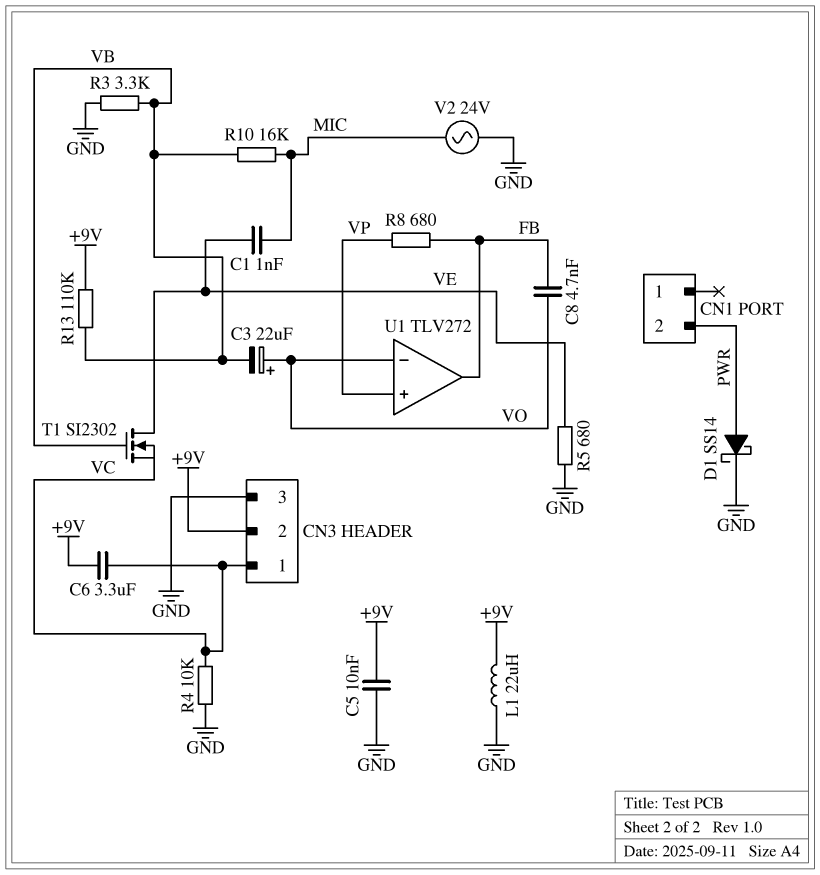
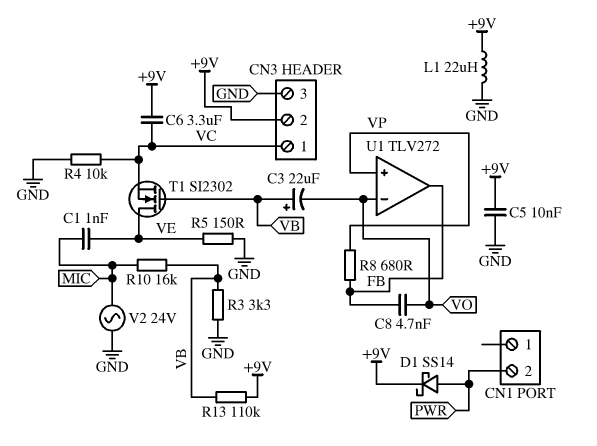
C3: 22uF (plus VO, minus VB) -> 22uF (plus VB, minus VO)
D1: schottky SS14 (A PWR, K GND) -> schottky SS14 (A PWR, K +9V)
R5: 680 (GND, VE) -> 150 (GND, VE)

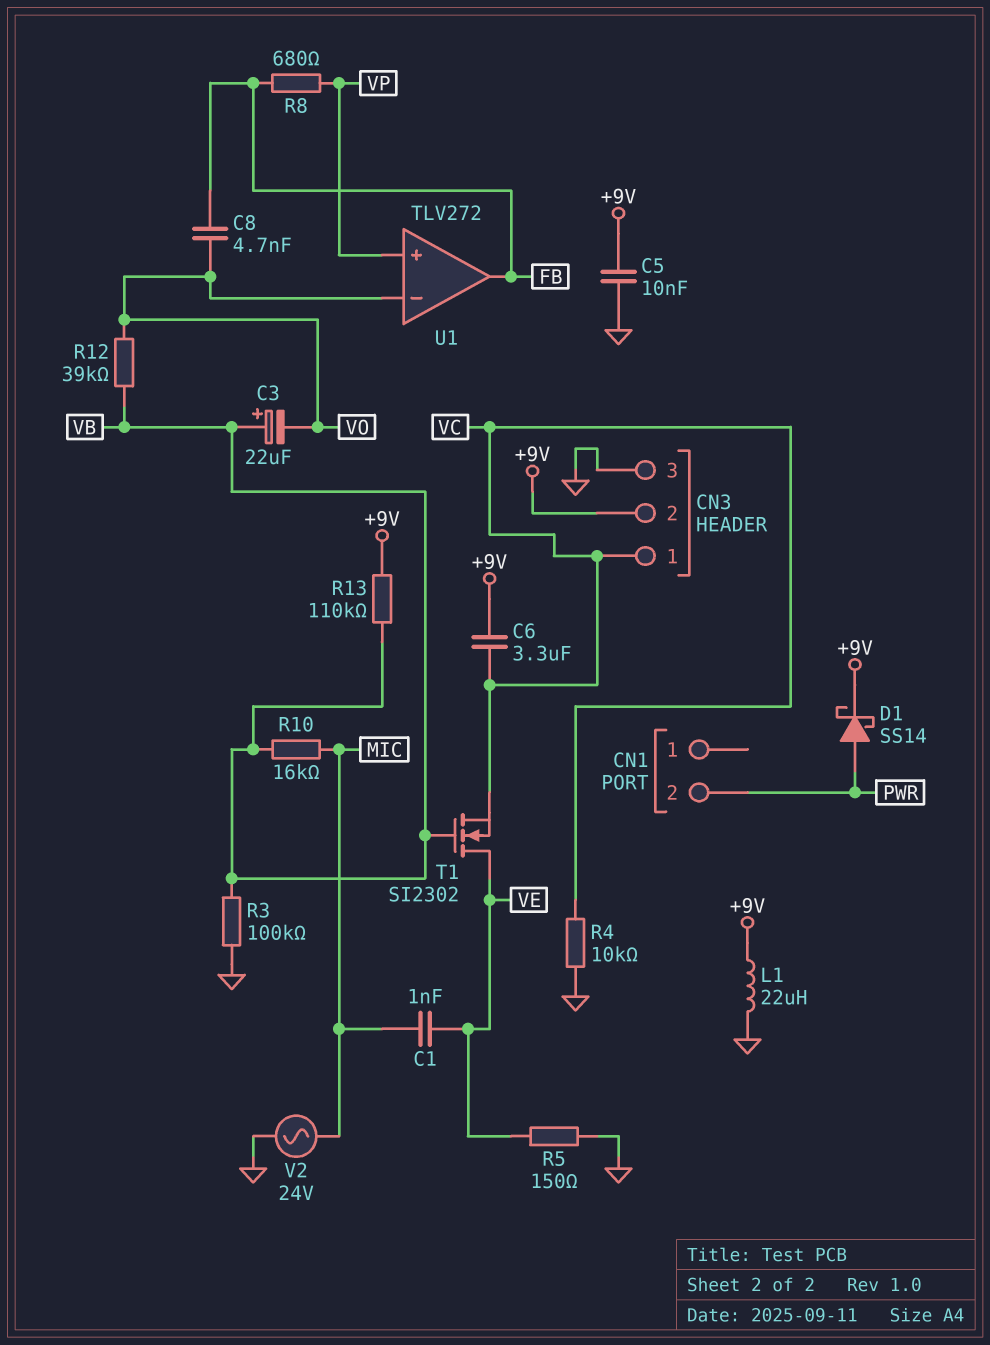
R3: 3.3k (GND, VB) -> 100k (GND, VB)
R12: none -> 39k (VB, VO)

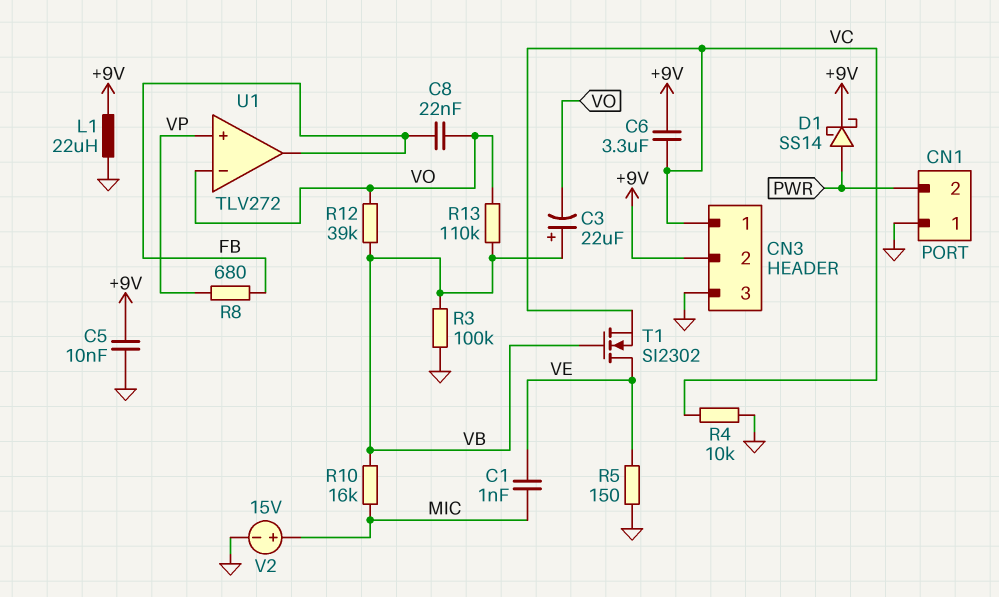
C8: 4.7nF (FB, VO) -> 22nF (FB, VO)
CN1 pin 1: none -> GND
R13: 110k (+9V, VB) -> 110k (VB, VO)
V2: AC 24V (GND, MIC) -> 15V (plus MIC, minus GND)

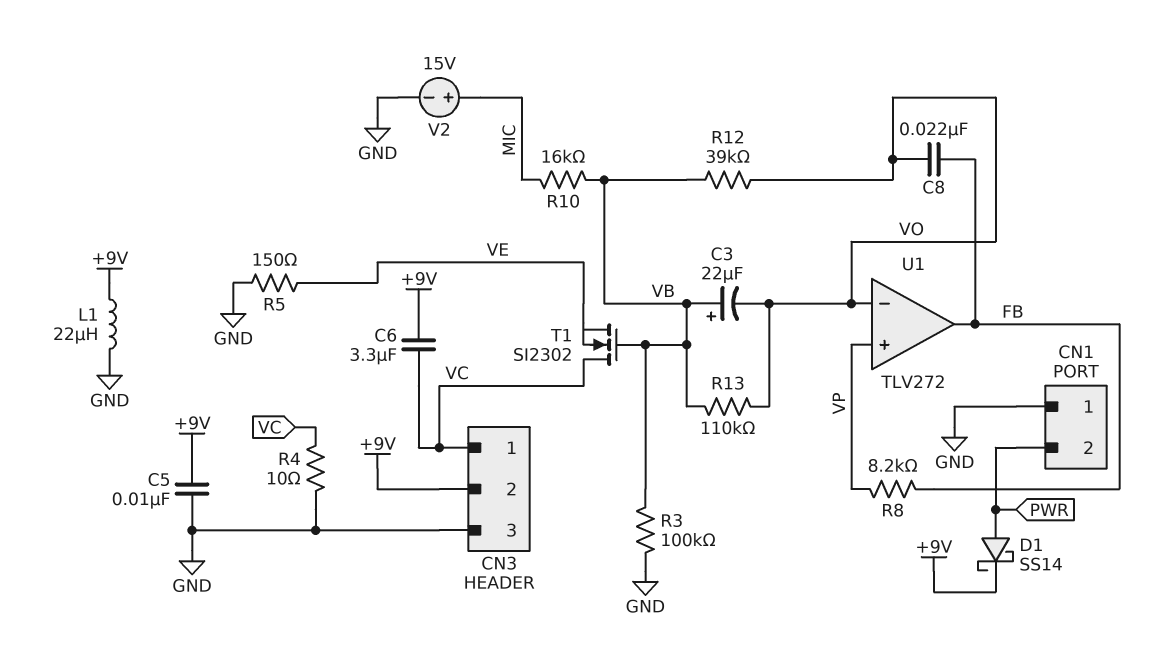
C1: 1nF (MIC, VE) -> none
R4: 10k (GND, VC) -> 10 (GND, VC)
R8: 680 (FB, VP) -> 8.2k (FB, VP)
T1: NMOS SI2302 (G VB, D VE, S VC) -> NMOS SI2302 (G VB, D VC, S VE)

